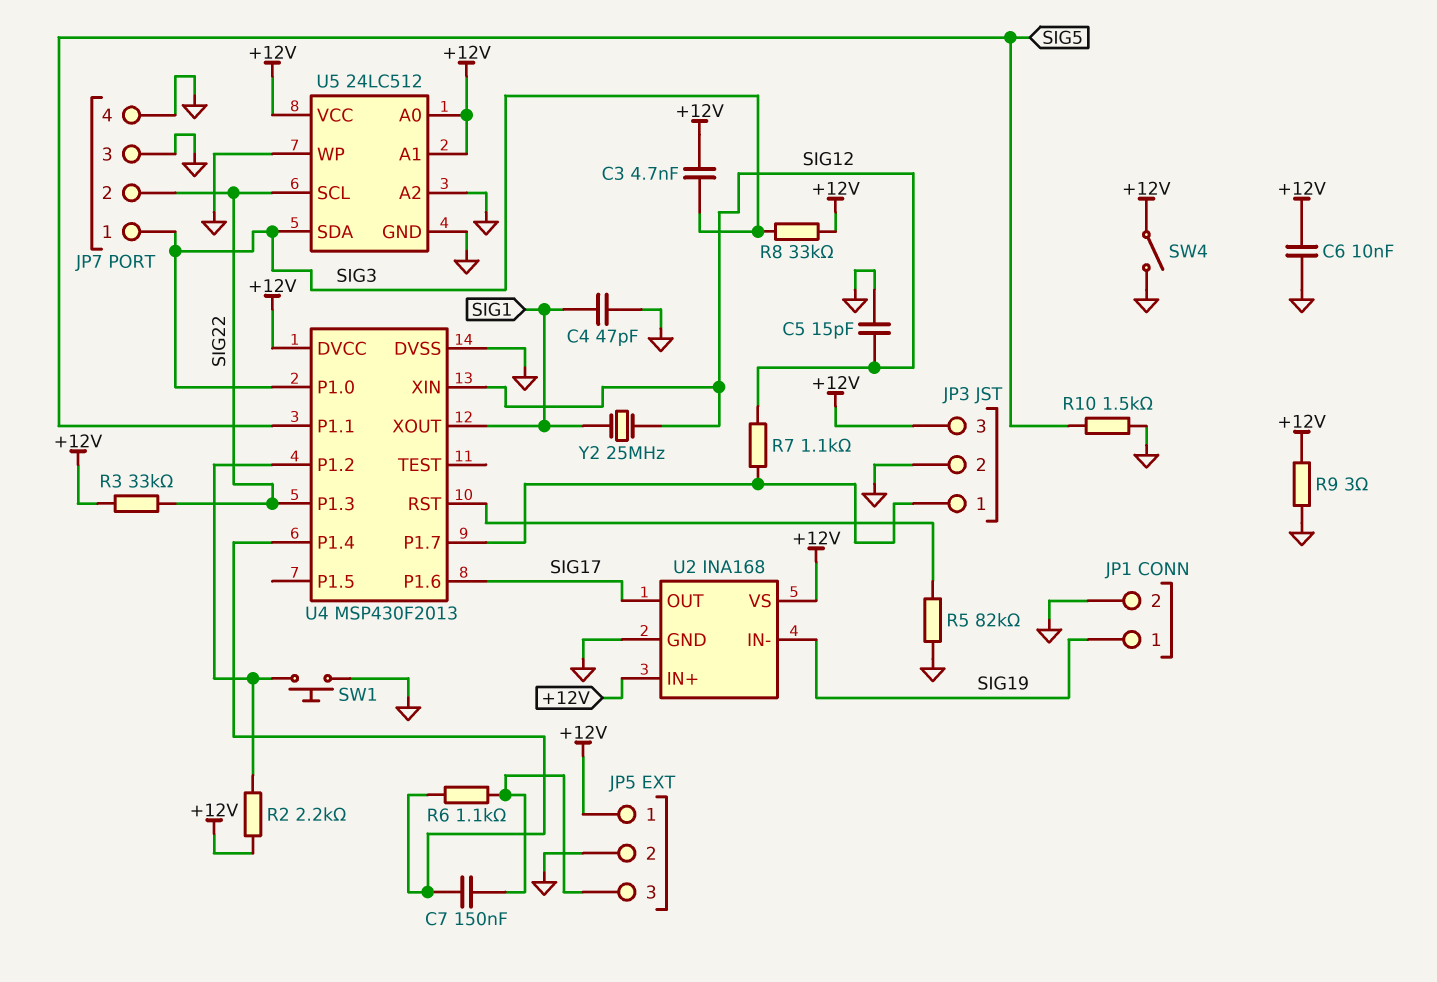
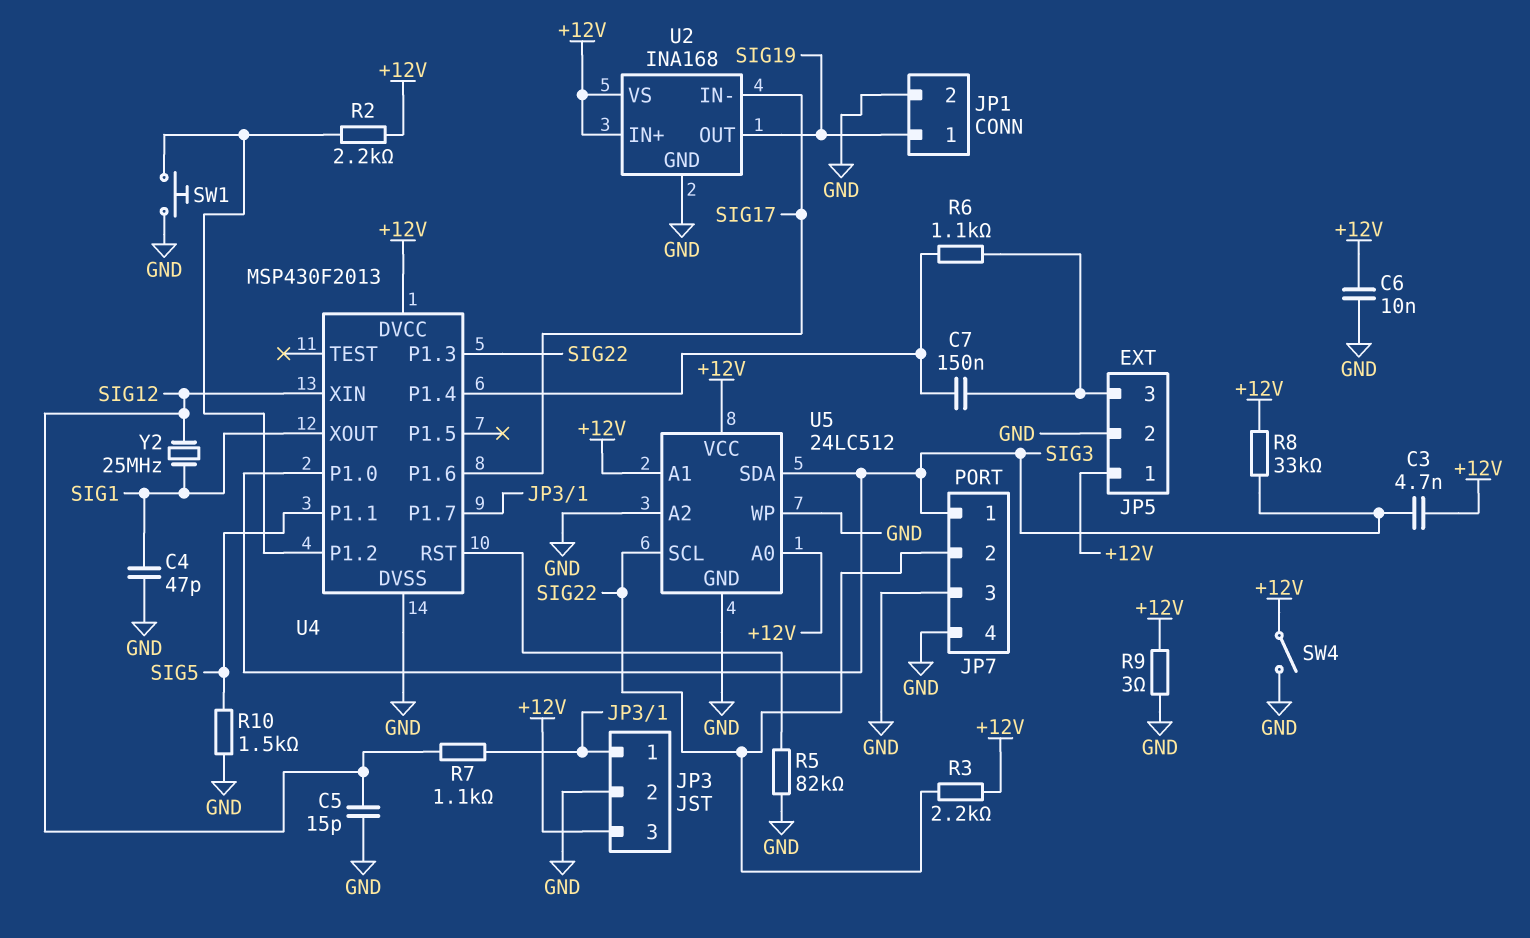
R3: 33k (+12V, SIG22) -> 2.2k (+12V, SIG22)
U2 pin IN-: SIG19 -> SIG17
U2 pin OUT: SIG17 -> SIG19

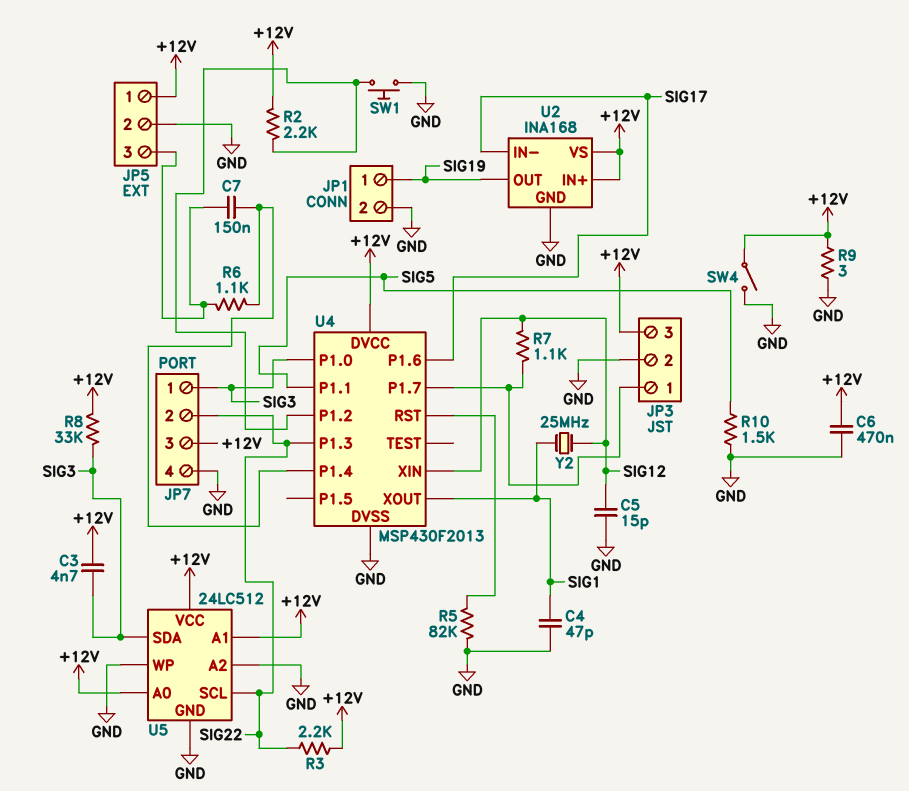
C6: 10nF (+12V, GND) -> 470nF (+12V, GND)
JP7 pin 3: GND -> +12V

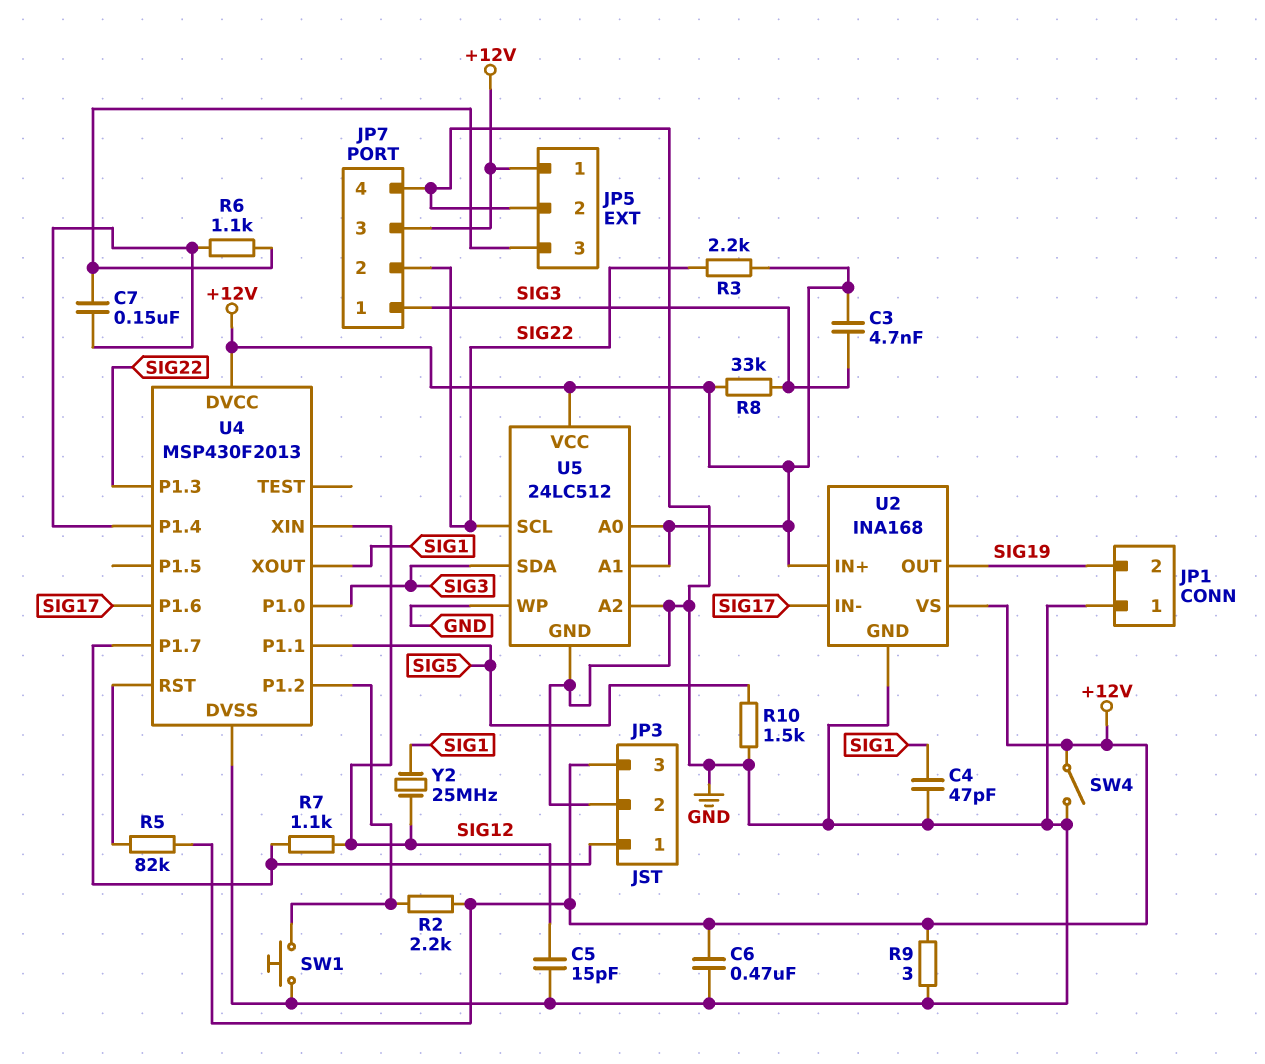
JP1 pin 1: SIG19 -> GND
JP1 pin 2: GND -> SIG19
R5: 82k (GND, U4/RST) -> 82k (+12V, U4/RST)

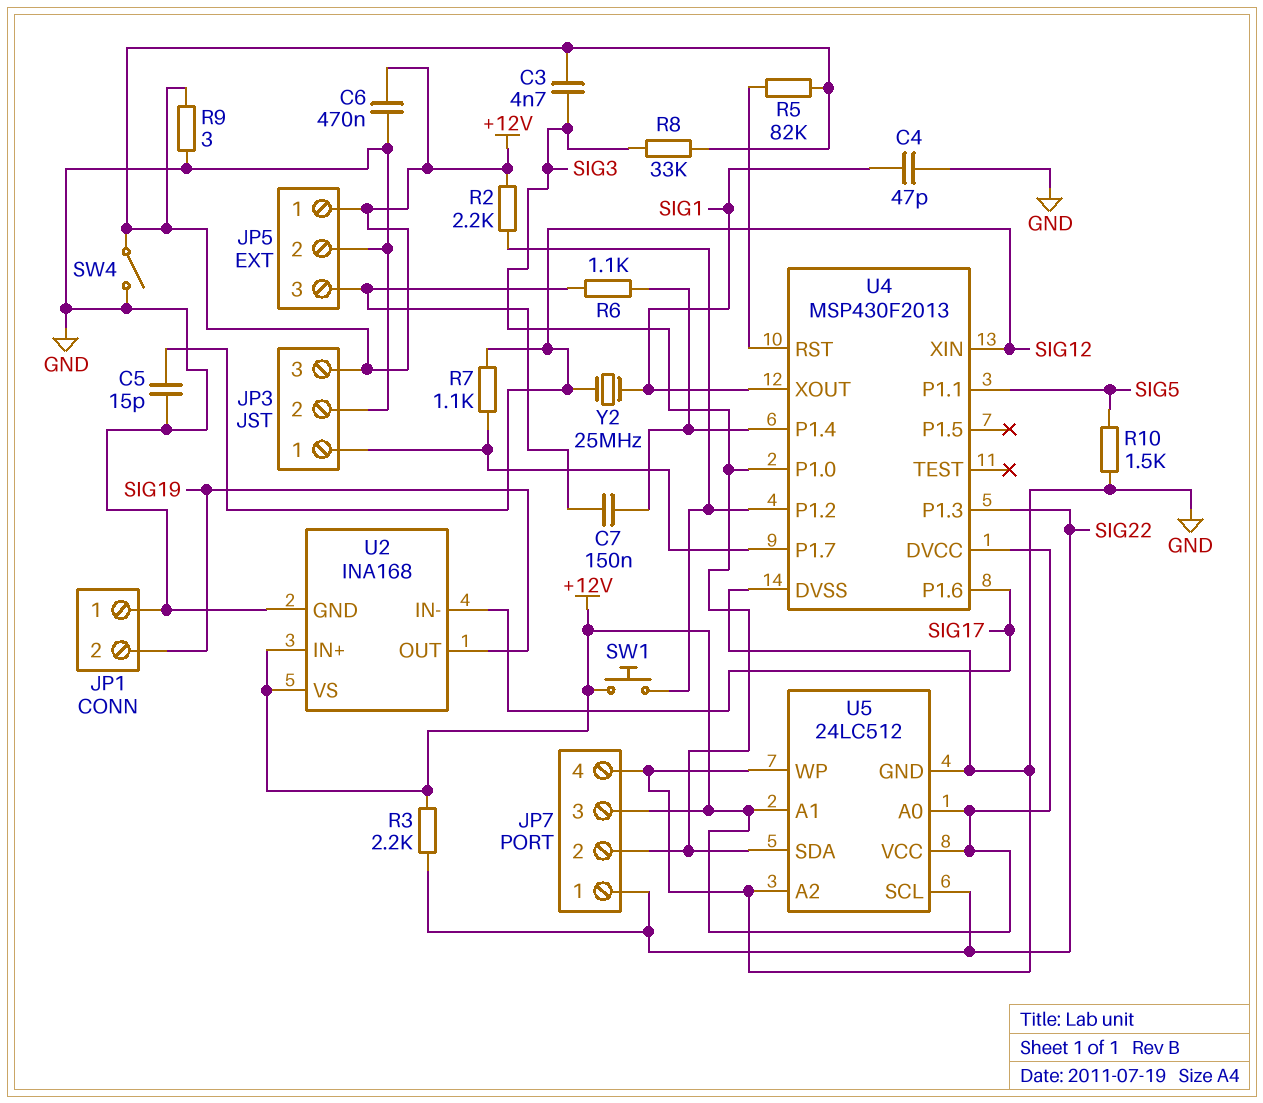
JP7 pin 1: SIG3 -> SIG22
JP7 pin 2: SIG22 -> SIG3
SW1: button (GND, U4/P1.2) -> button (+12V, U4/P1.2)

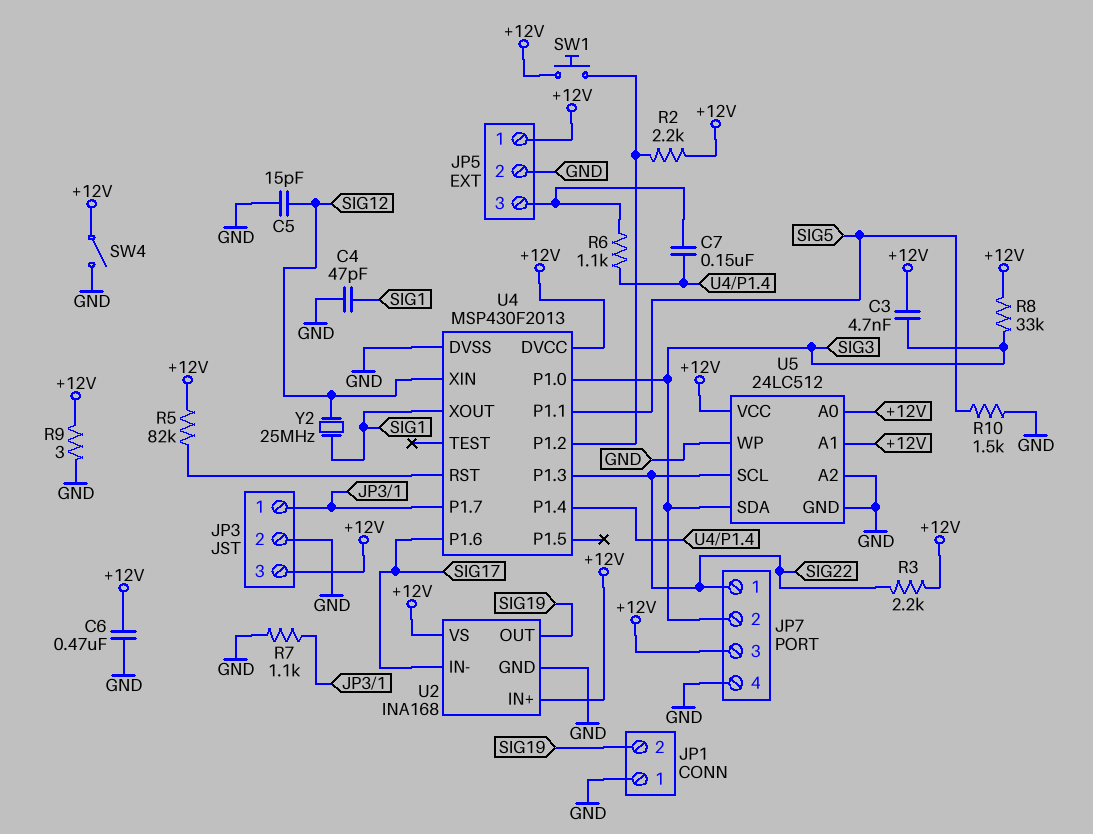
R7: 1.1k (JP3/1, SIG12) -> 1.1k (GND, JP3/1)

